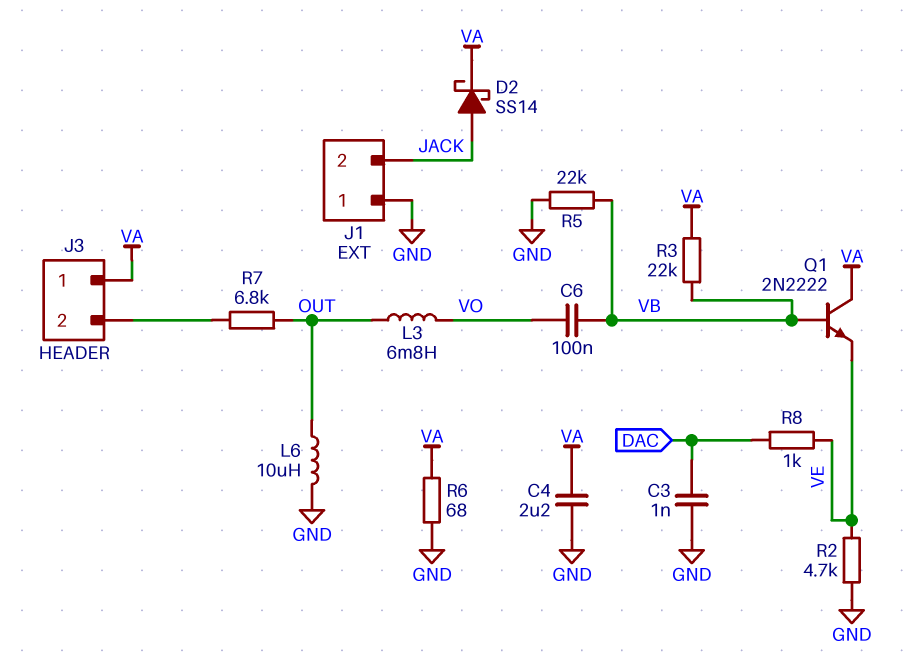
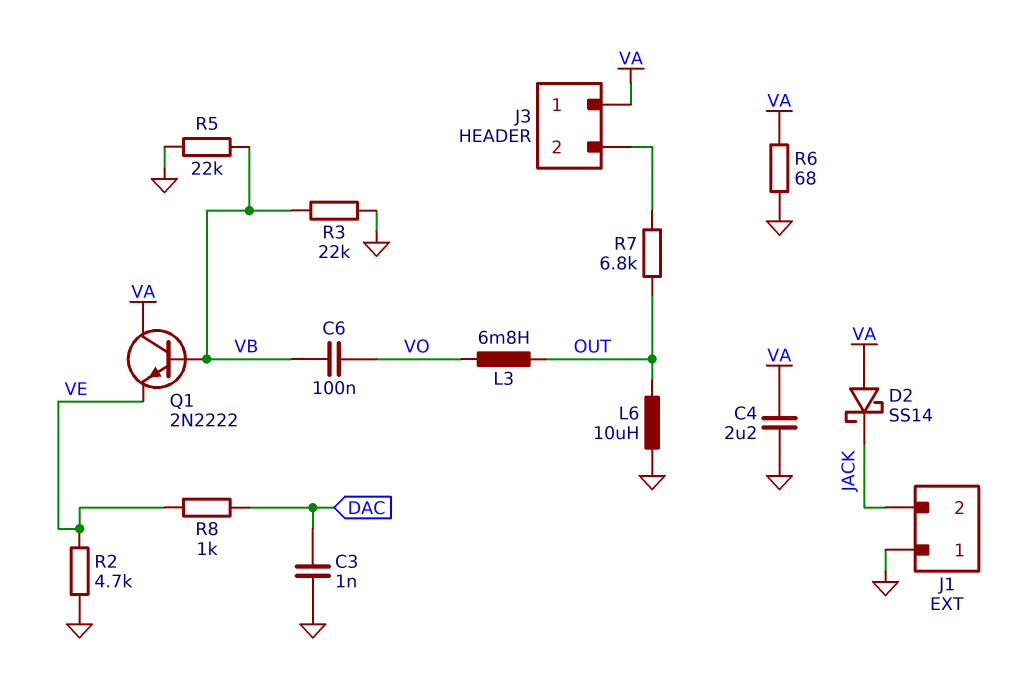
D2: schottky SS14 (A JACK, K VA) -> schottky SS14 (A VA, K JACK)
R3: 22k (VA, VB) -> 22k (GND, VB)

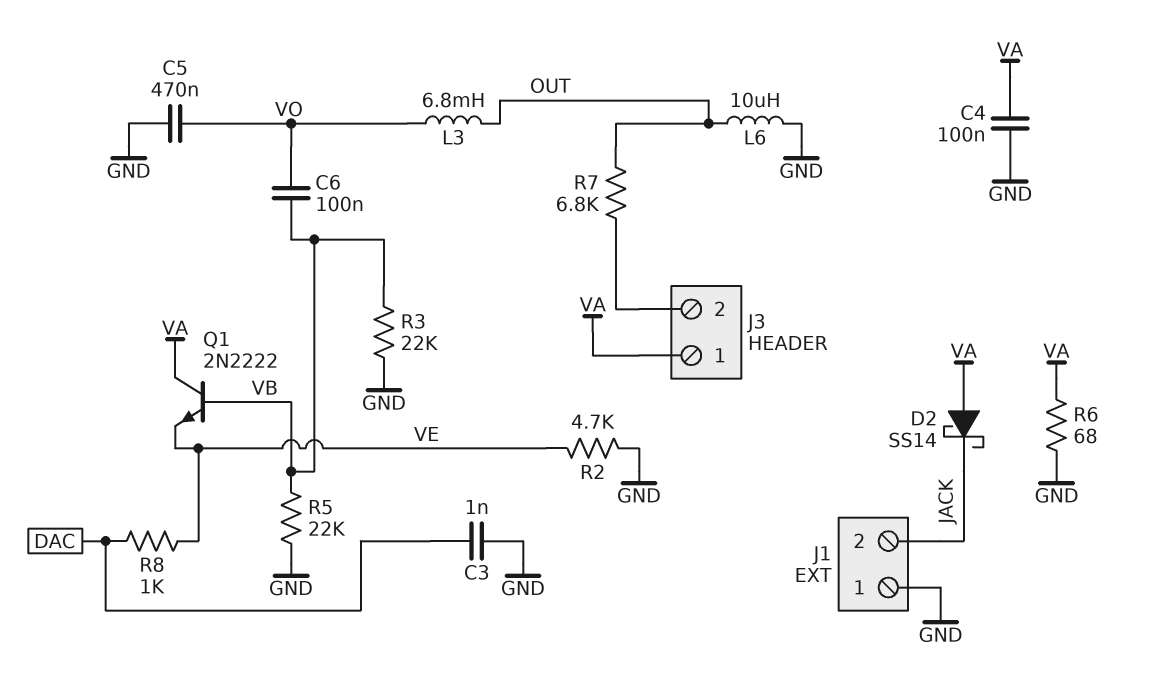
C4: 2.2uF (GND, VA) -> 100nF (GND, VA)
C5: none -> 470nF (GND, VO)

